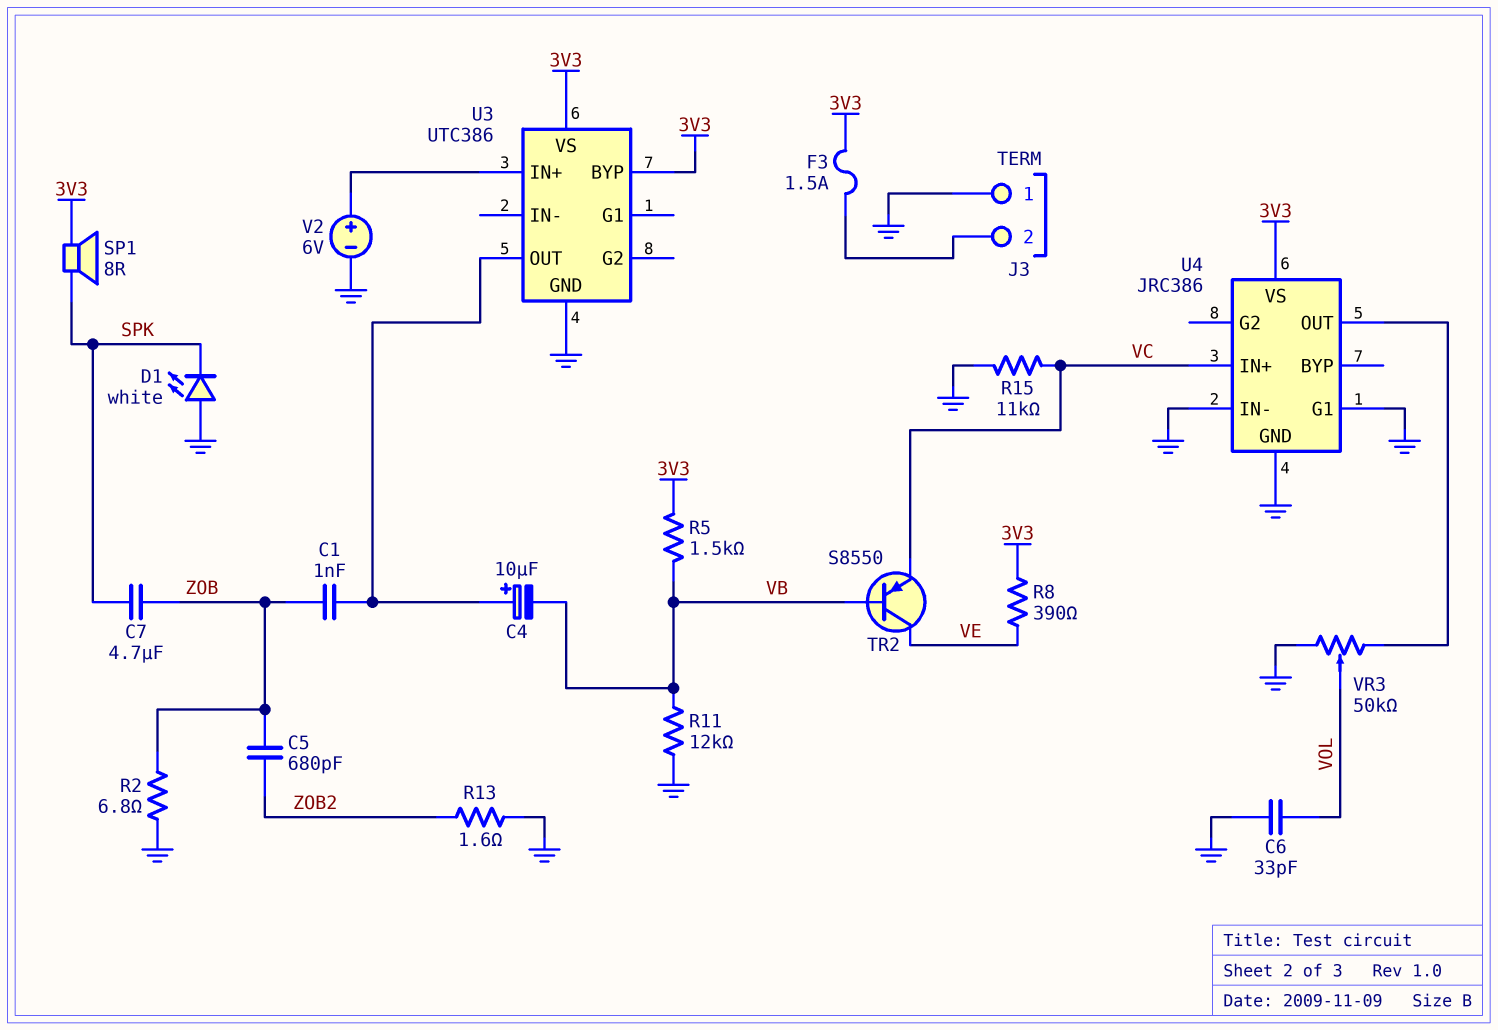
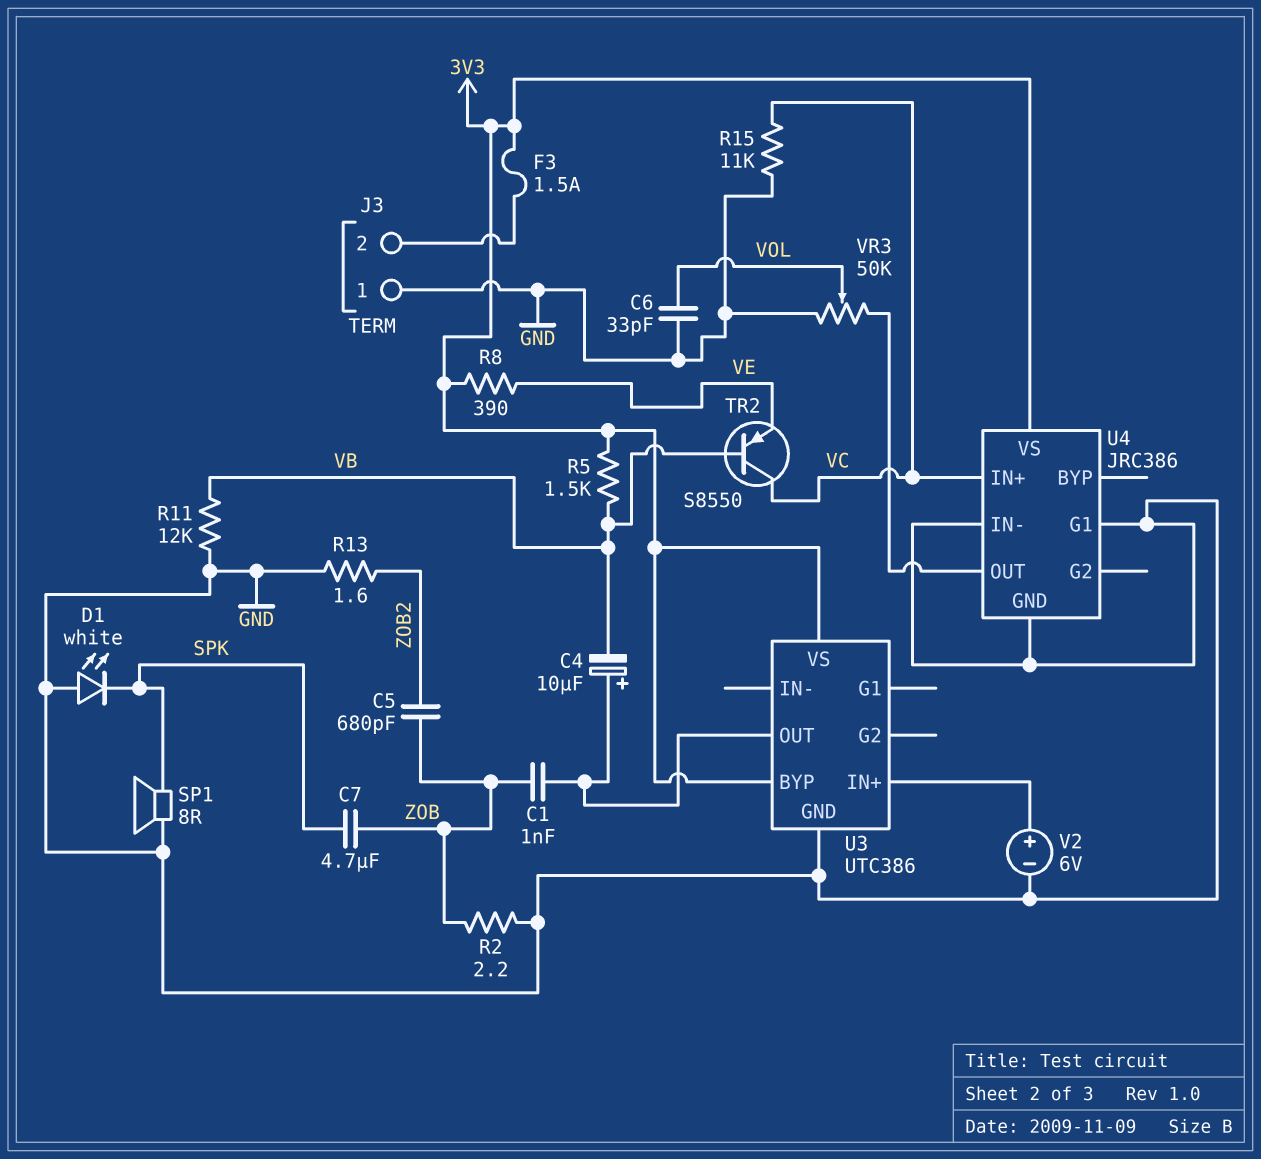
R2: 6.8 (GND, ZOB) -> 2.2 (GND, ZOB)
SP1: speaker 8R (3V3, SPK) -> speaker 8R (GND, SPK)
TR2: PNP S8550 (B VB, C VE, E VC) -> PNP S8550 (B VB, C VC, E VE)

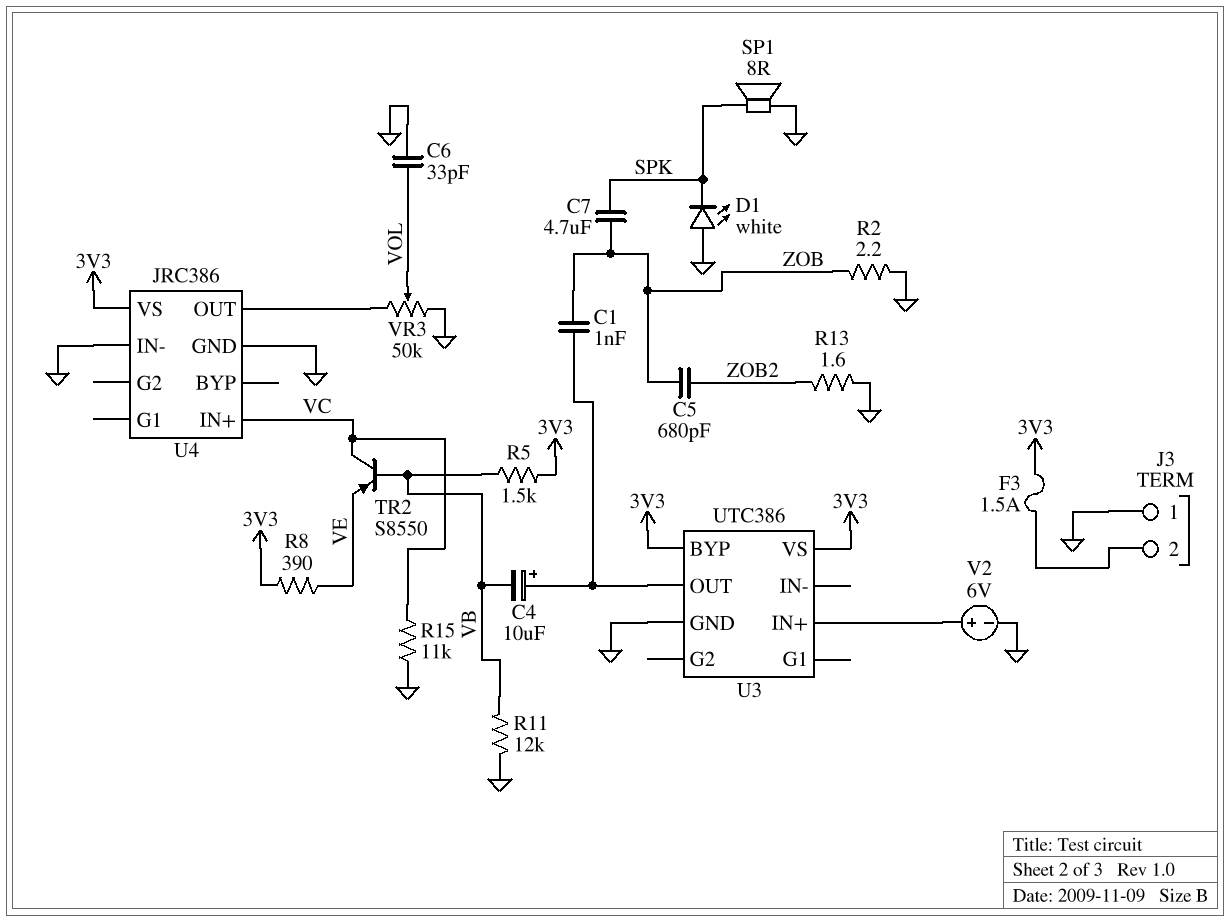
U4 pin G1: GND -> none

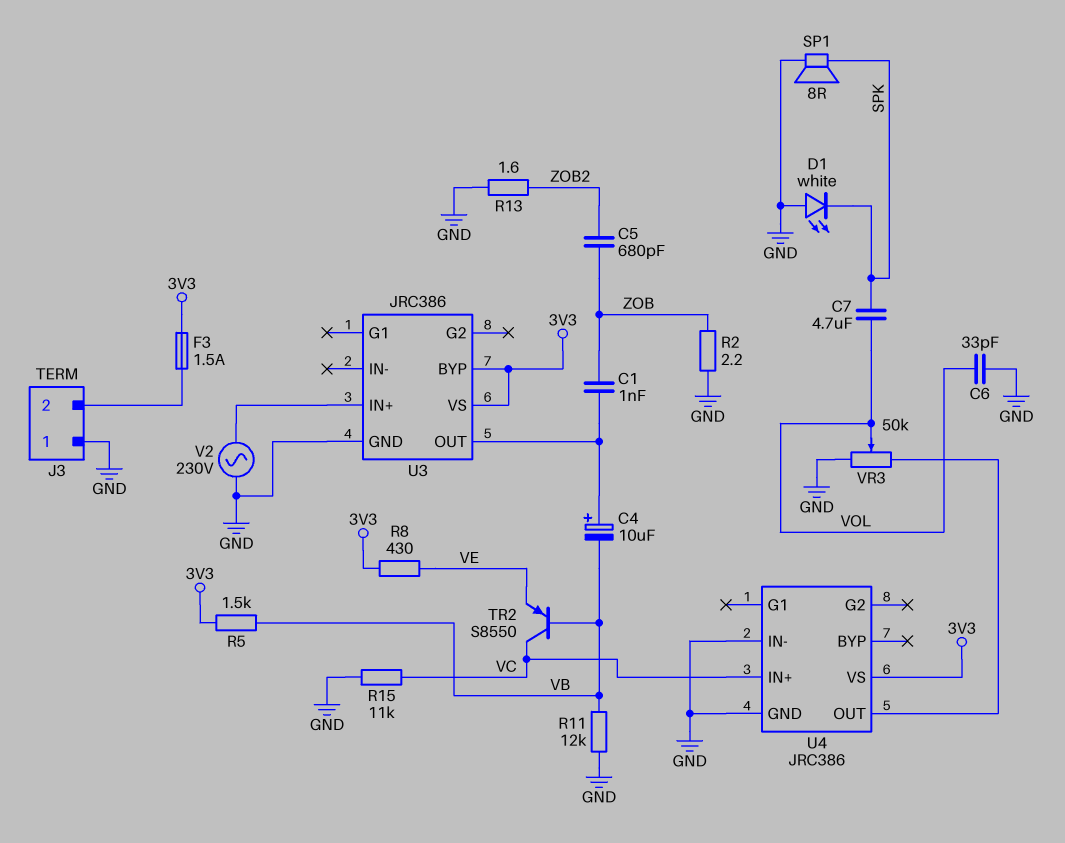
C7: 4.7uF (SPK, ZOB) -> 4.7uF (SPK, VOL)
R8: 390 (3V3, VE) -> 430 (3V3, VE)
U3: UTC386 -> JRC386
V2: 6V (plus U3/IN+, minus GND) -> AC 230V (GND, U3/IN+)

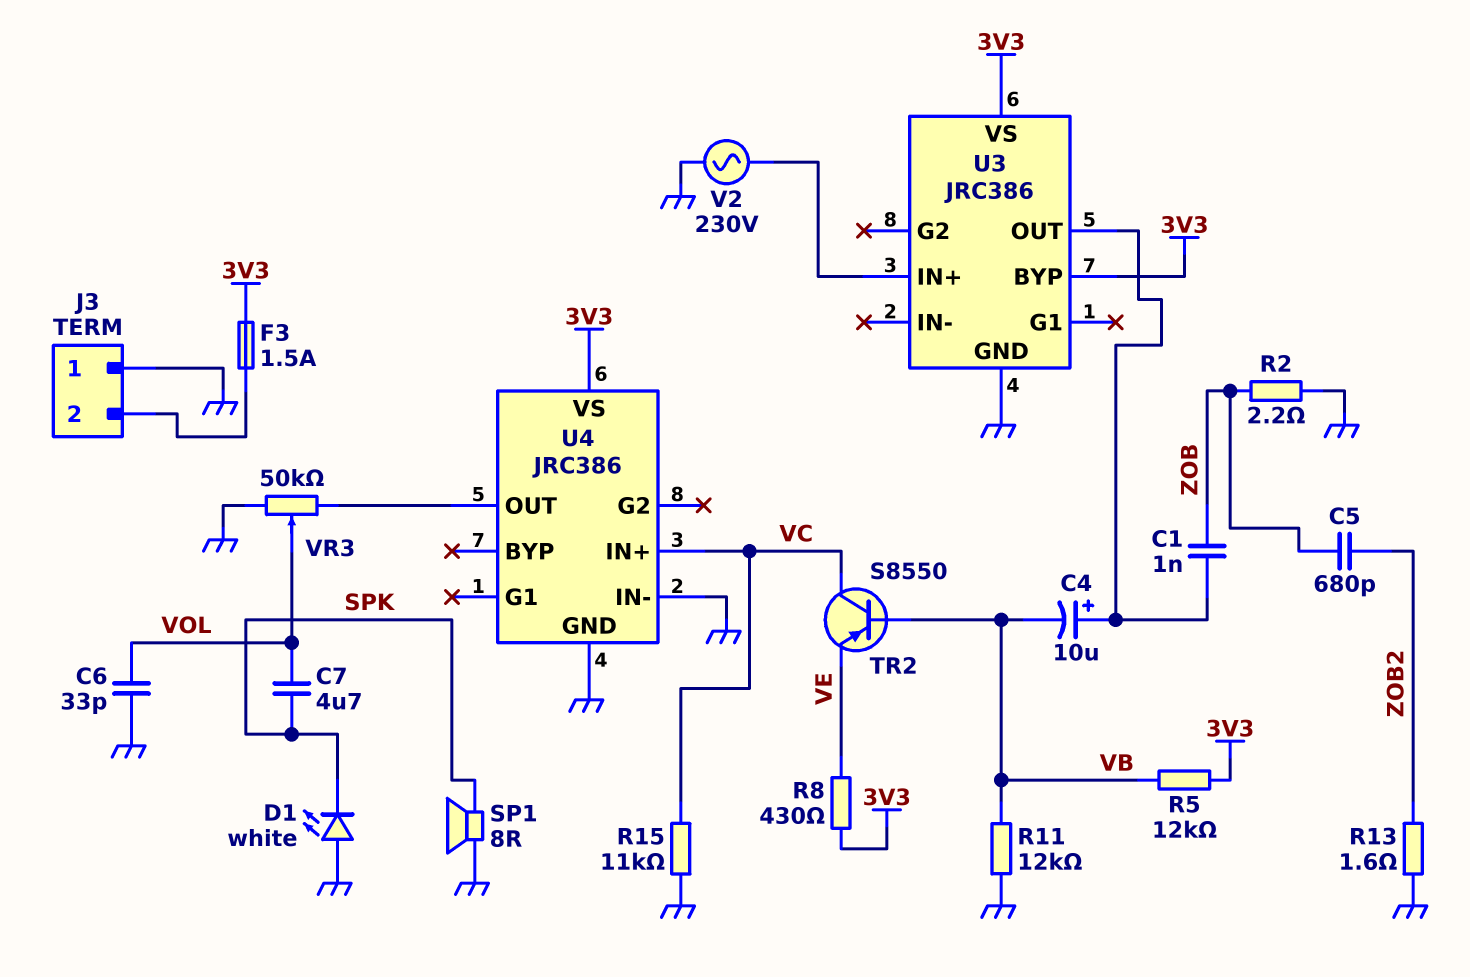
R5: 1.5k (3V3, VB) -> 12k (3V3, VB)

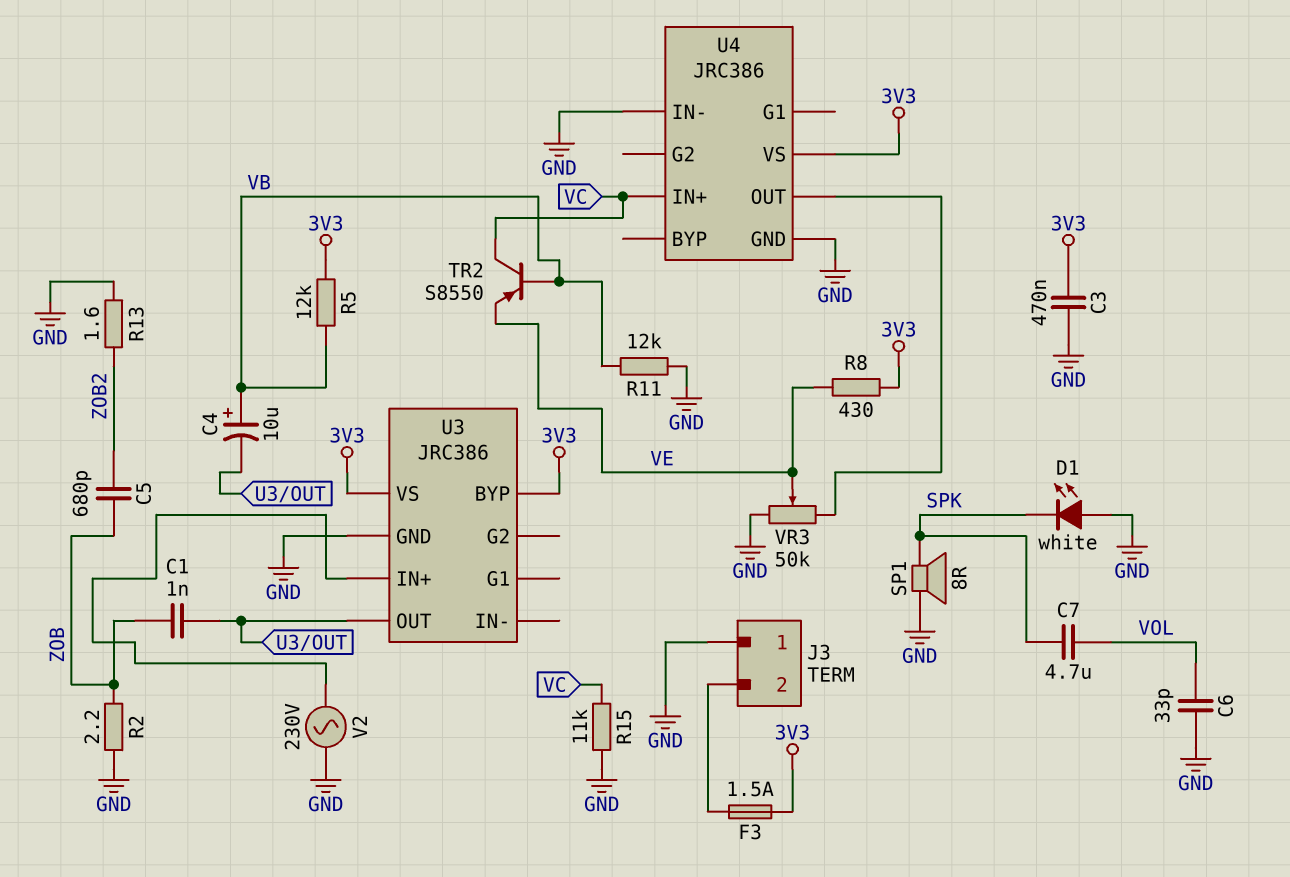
C3: none -> 470nF (3V3, GND)
C4: 10uF (plus U3/OUT, minus VB) -> 10uF (plus VB, minus U3/OUT)
VR3: 50k (GND, U4/OUT, wiper VOL) -> 50k (GND, U4/OUT, wiper VE)

